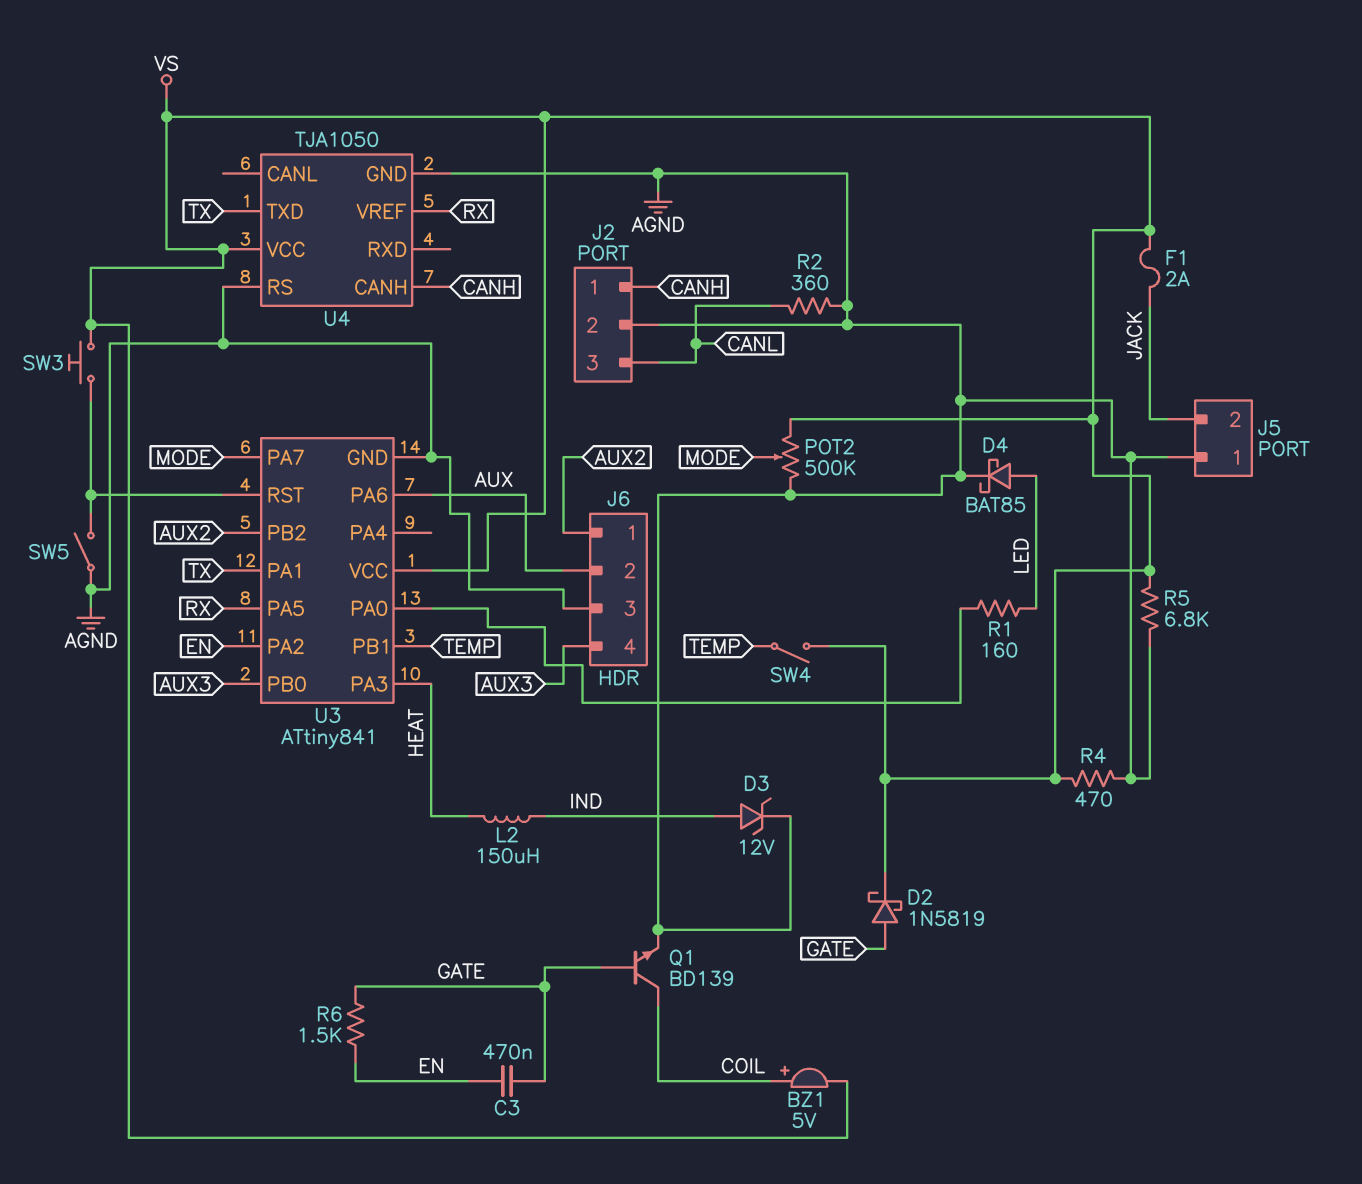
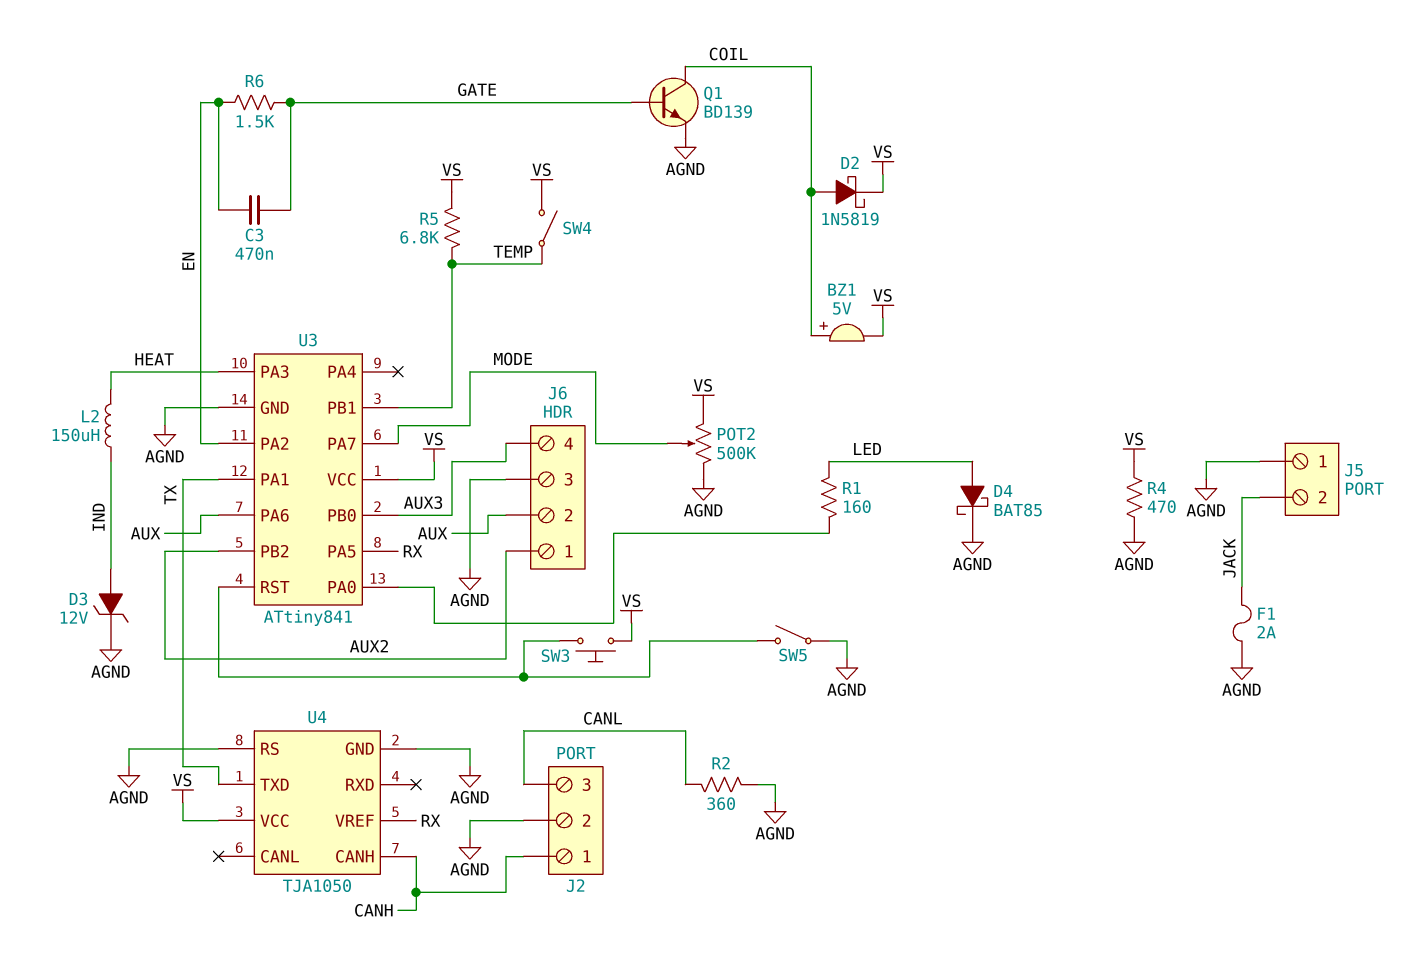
D2: schottky 1N5819 (A GATE, K VS) -> schottky 1N5819 (A COIL, K VS)
F1: 2A (JACK, VS) -> 2A (AGND, JACK)
R5: 6.8k (AGND, VS) -> 6.8k (TEMP, VS)

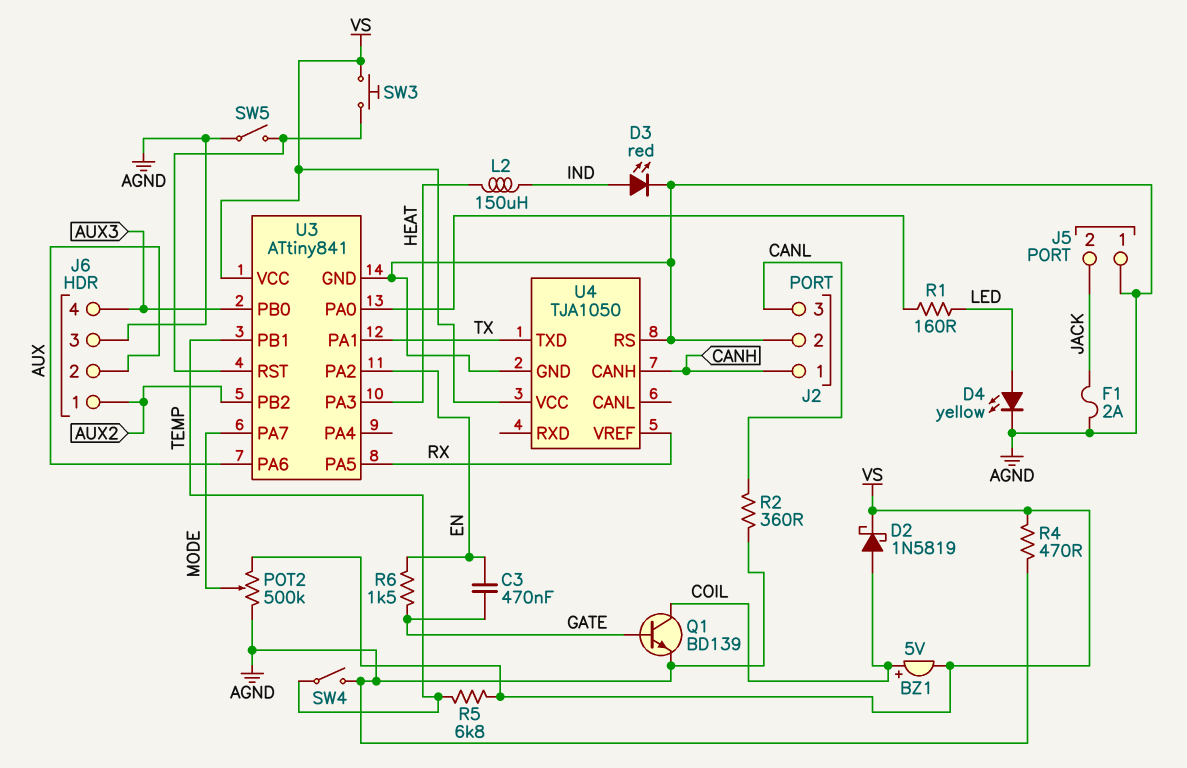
D3: zener 12V (A IND, K AGND) -> LED red (A IND, K AGND)
D4: schottky BAT85 (A LED, K AGND) -> LED yellow (A LED, K AGND)
SW4: switch (TEMP, VS) -> switch (AGND, TEMP)

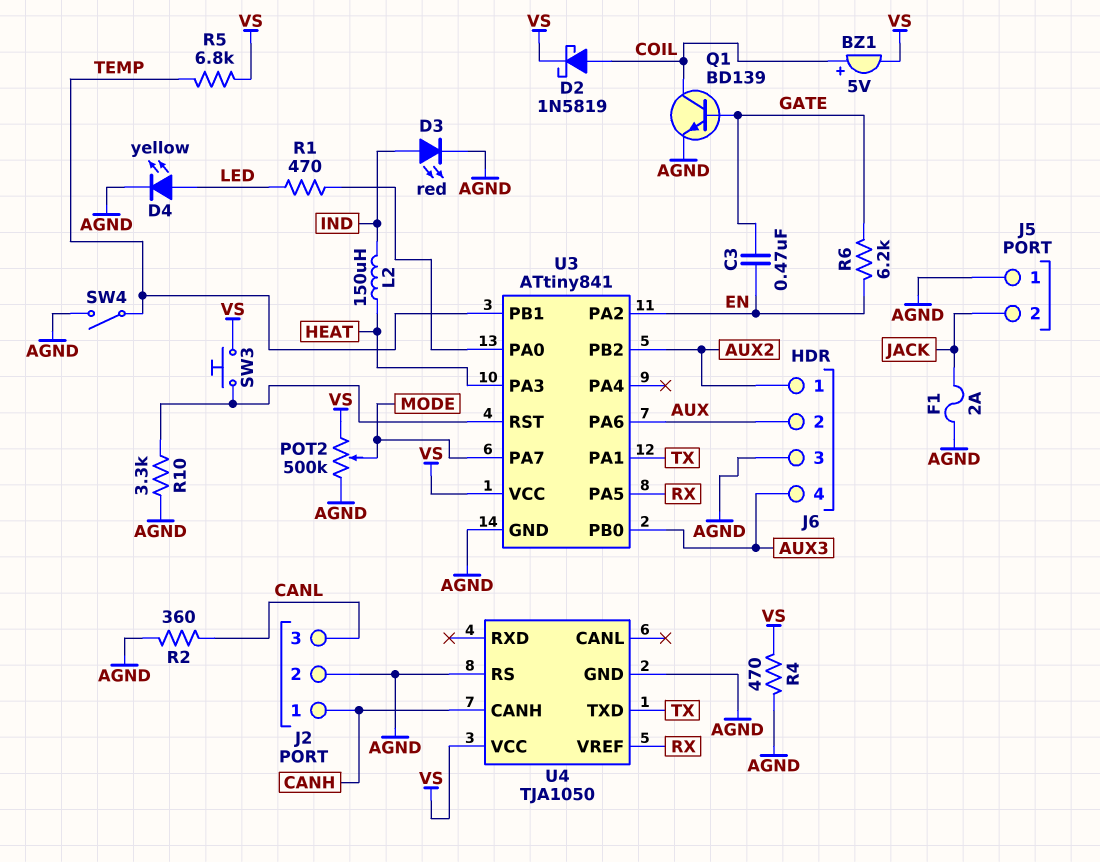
R1: 160 (LED, U3/PA0) -> 470 (LED, U3/PA0)
R6: 1.5k (EN, GATE) -> 6.2k (EN, GATE)
R10: none -> 3.3k (AGND, U3/RST)
SW5: switch (AGND, U3/RST) -> none

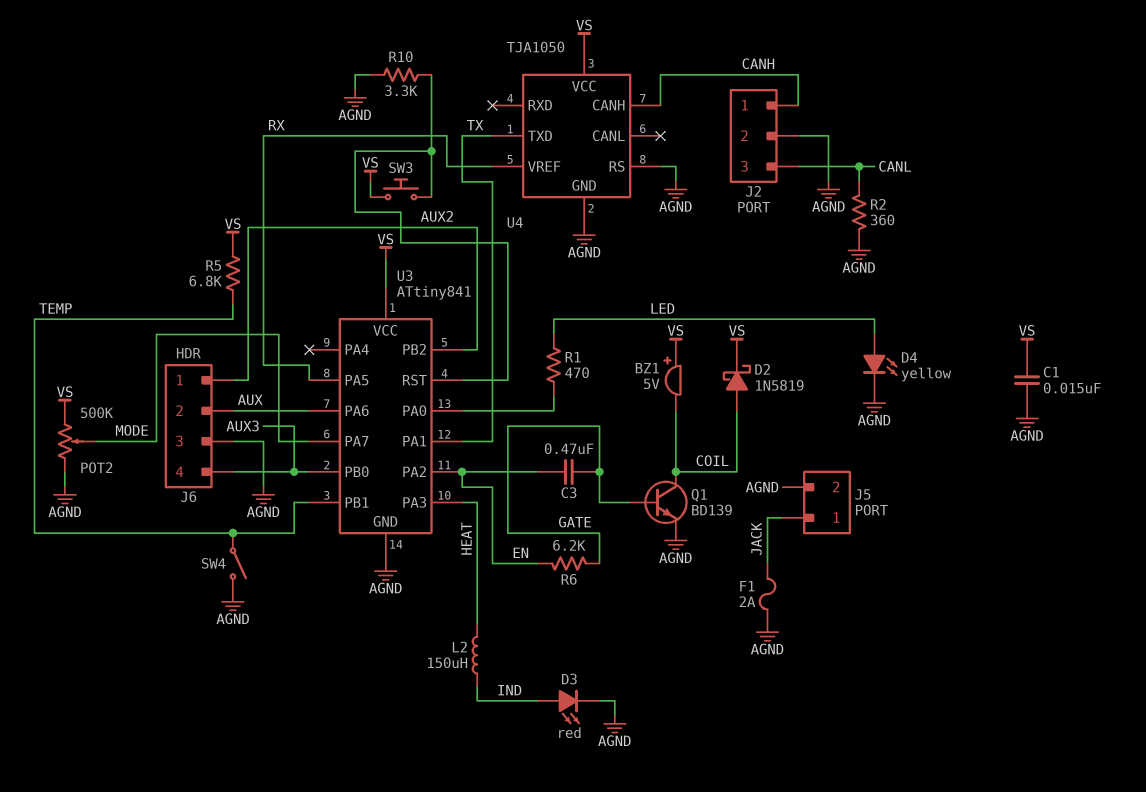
BZ1: buzzer 5V (plus COIL, minus VS) -> buzzer 5V (plus VS, minus COIL)
C1: none -> 15nF (AGND, VS)
J5 pin 1: AGND -> JACK
J5 pin 2: JACK -> AGND
R4: 470 (AGND, VS) -> none

